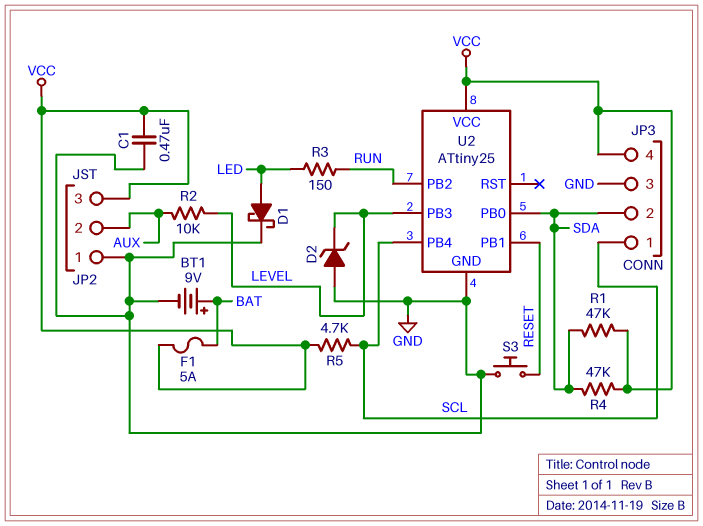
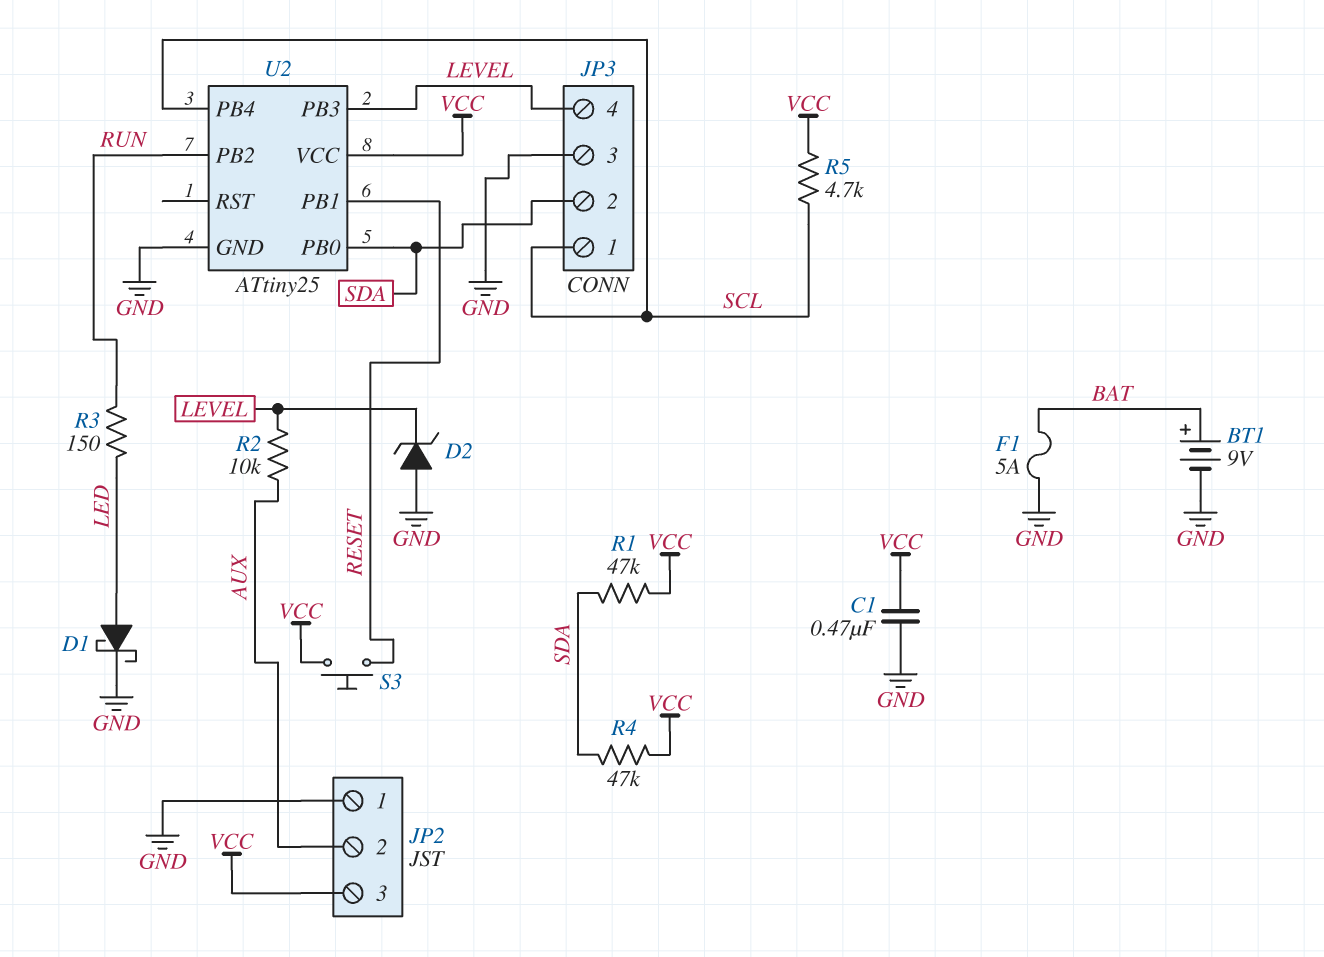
F1: 5A (BAT, VCC) -> 5A (BAT, GND)
JP3 pin 4: VCC -> LEVEL
S3: button (GND, RESET) -> button (RESET, VCC)

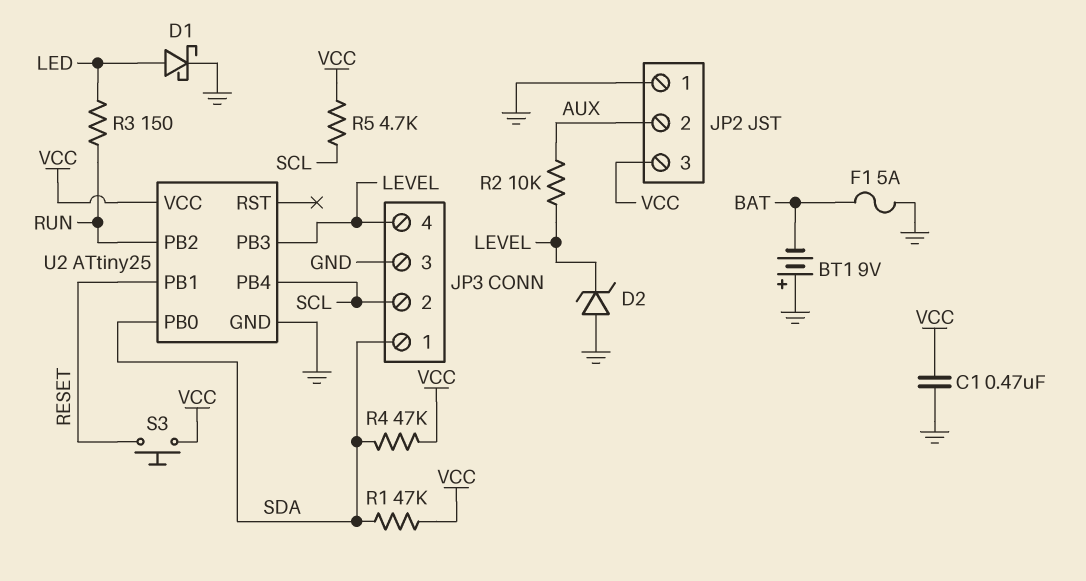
BT1: 9V (plus BAT, minus GND) -> 9V (plus GND, minus BAT)
JP3 pin 1: SCL -> SDA
JP3 pin 2: SDA -> SCL

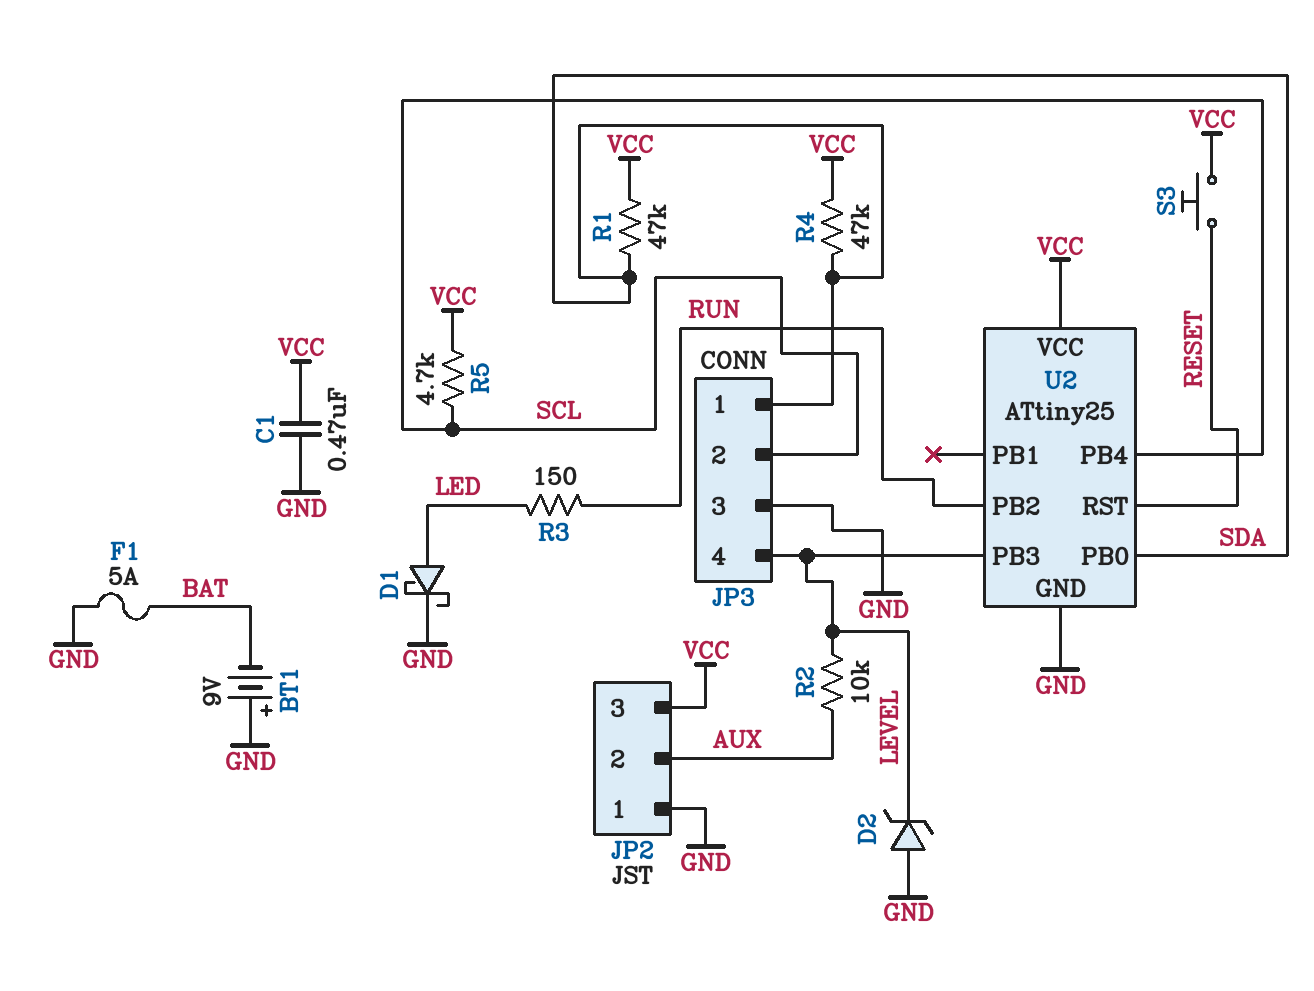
U2 pin PB1: RESET -> none
U2 pin RST: none -> RESET

